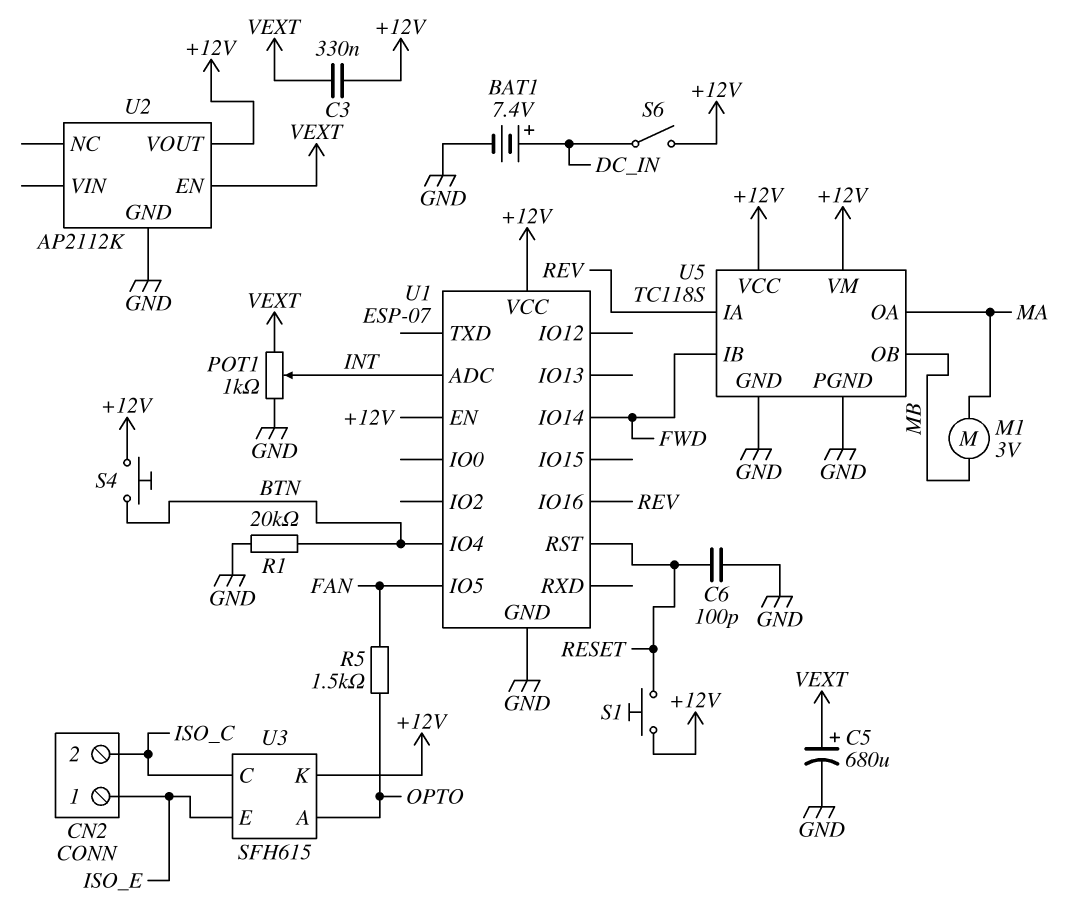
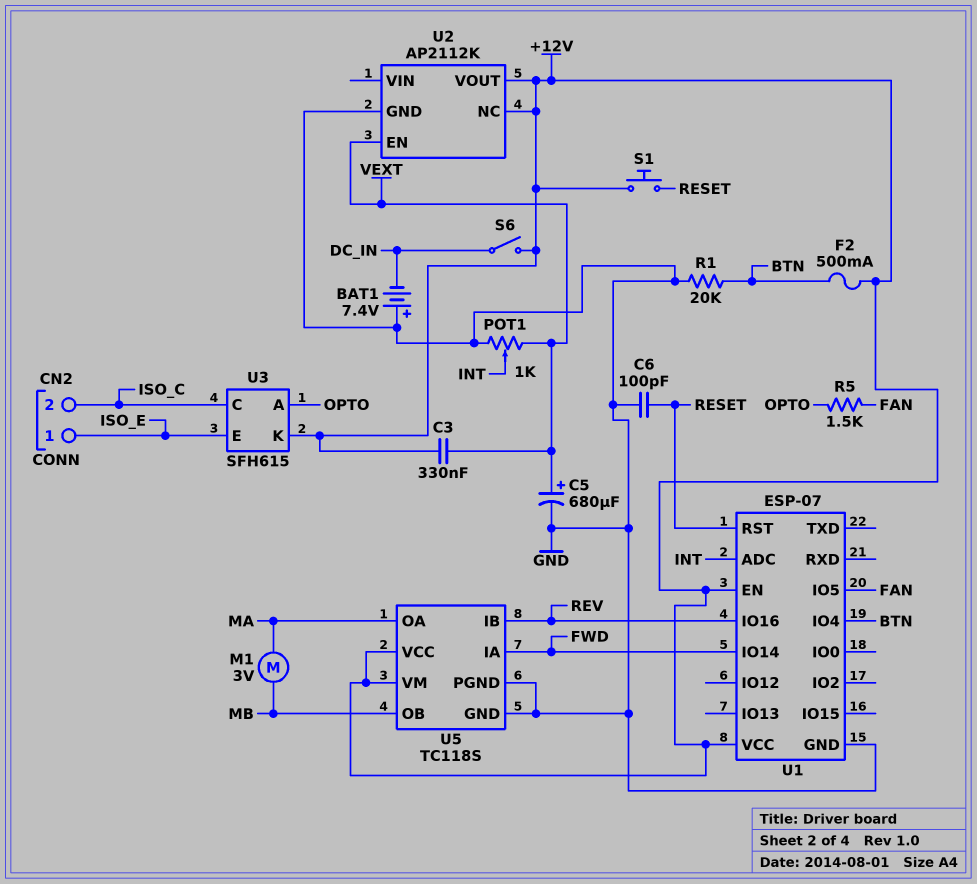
BAT1: 7.4V (plus DC_IN, minus GND) -> 7.4V (plus GND, minus DC_IN)
F2: none -> 500mA (+12V, BTN)
S4: button (+12V, BTN) -> none
U2 pin NC: none -> +12V
U5 pin IA: REV -> FWD
U5 pin IB: FWD -> REV

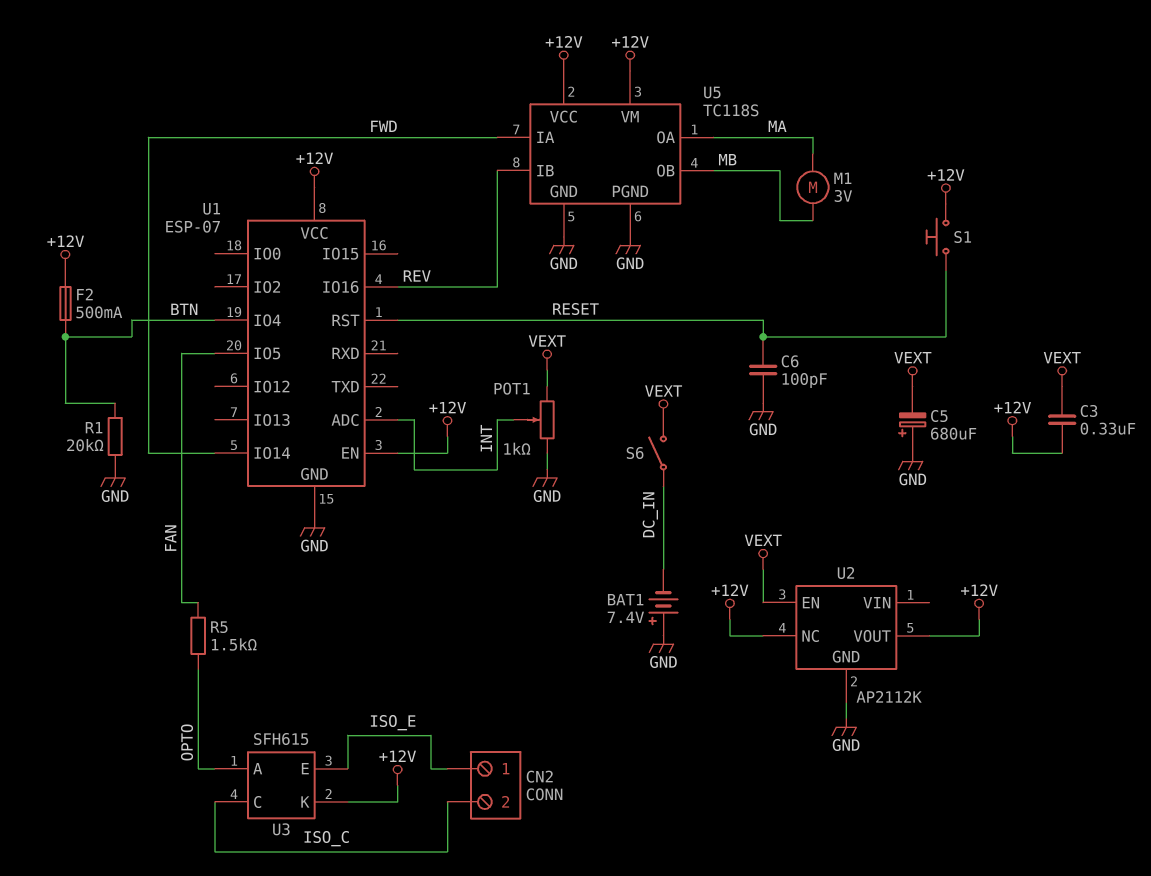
C5: 680uF (plus VEXT, minus GND) -> 680uF (plus GND, minus VEXT)
S6: switch (+12V, DC_IN) -> switch (DC_IN, VEXT)

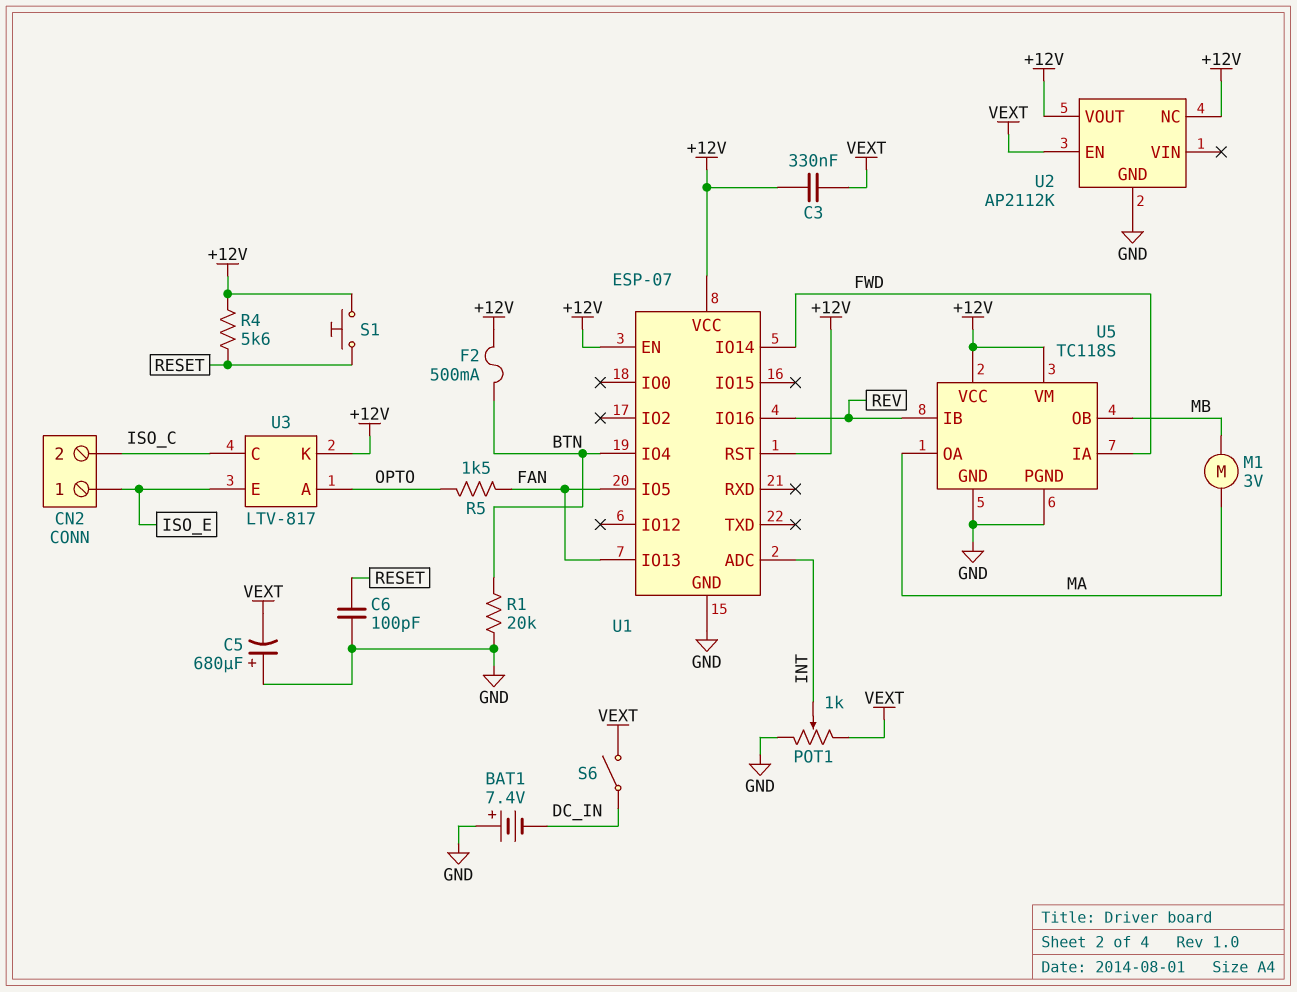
R4: none -> 5.6k (+12V, RESET)
U1 pin IO13: none -> FAN
U1 pin RST: RESET -> +12V
U3: SFH615 -> LTV-817

